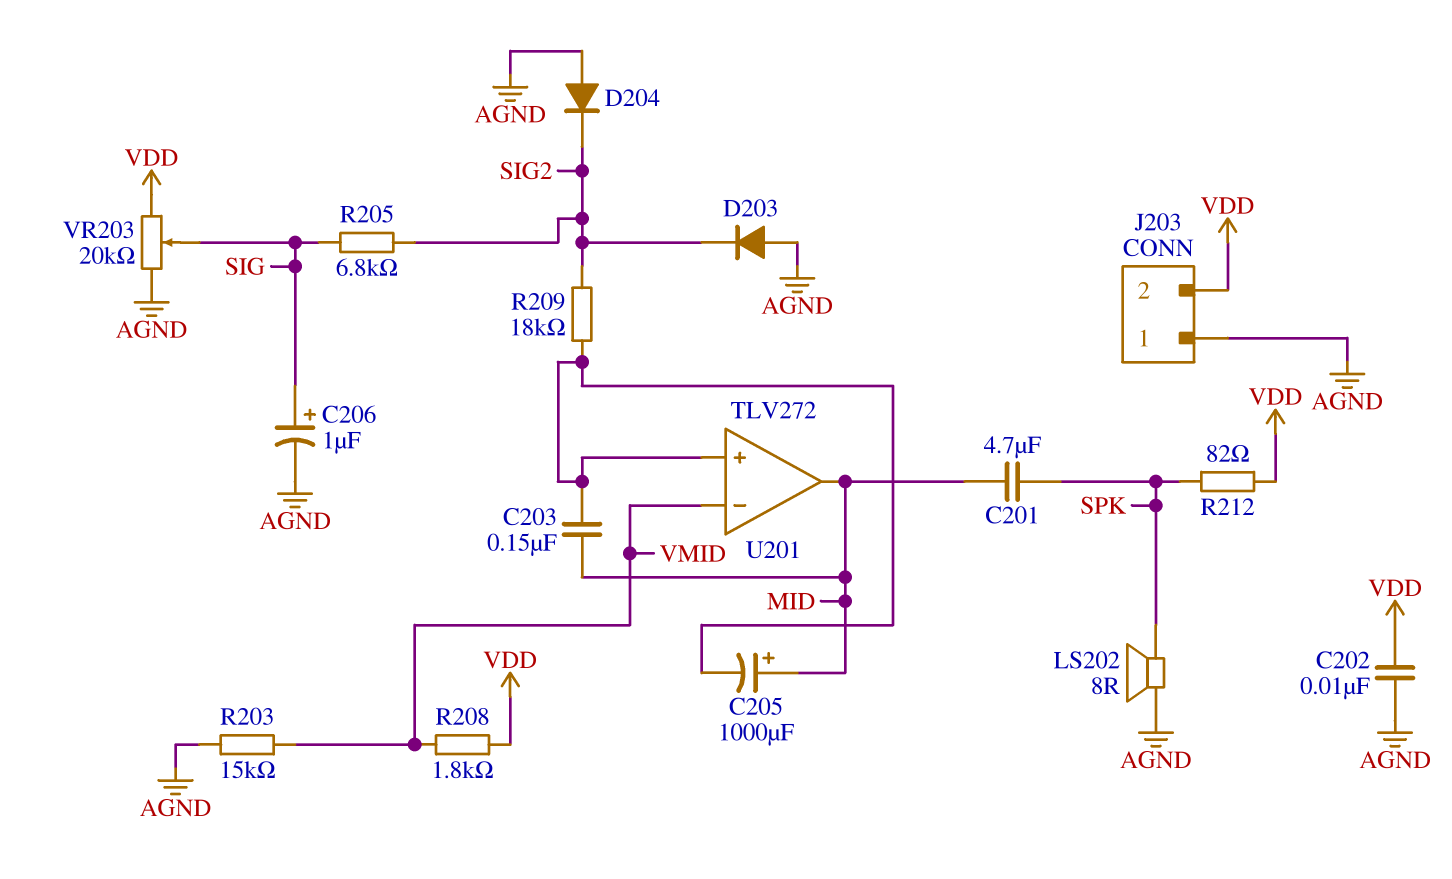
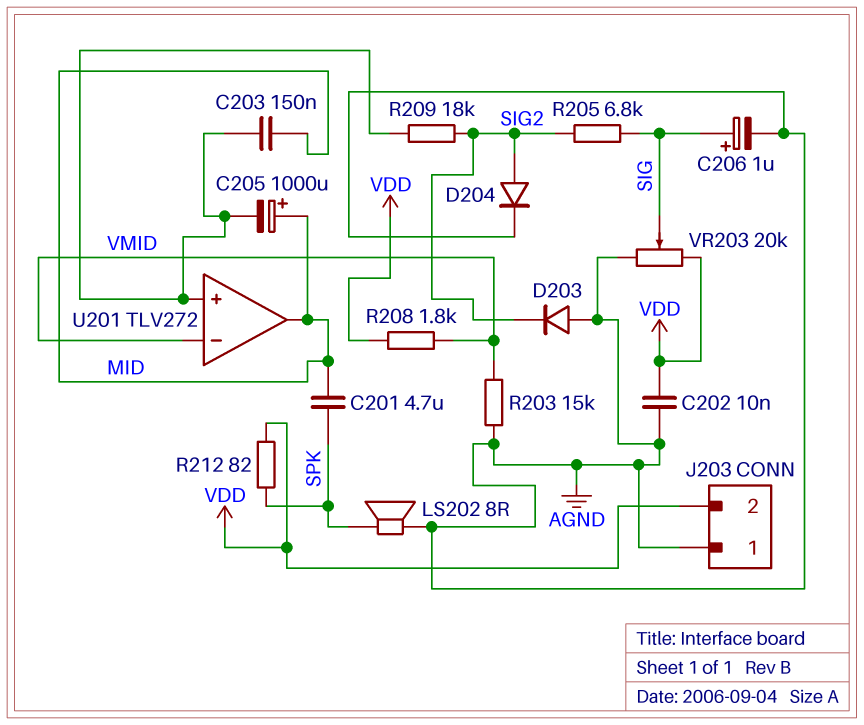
D204: diode (A AGND, K SIG2) -> diode (A SIG2, K AGND)

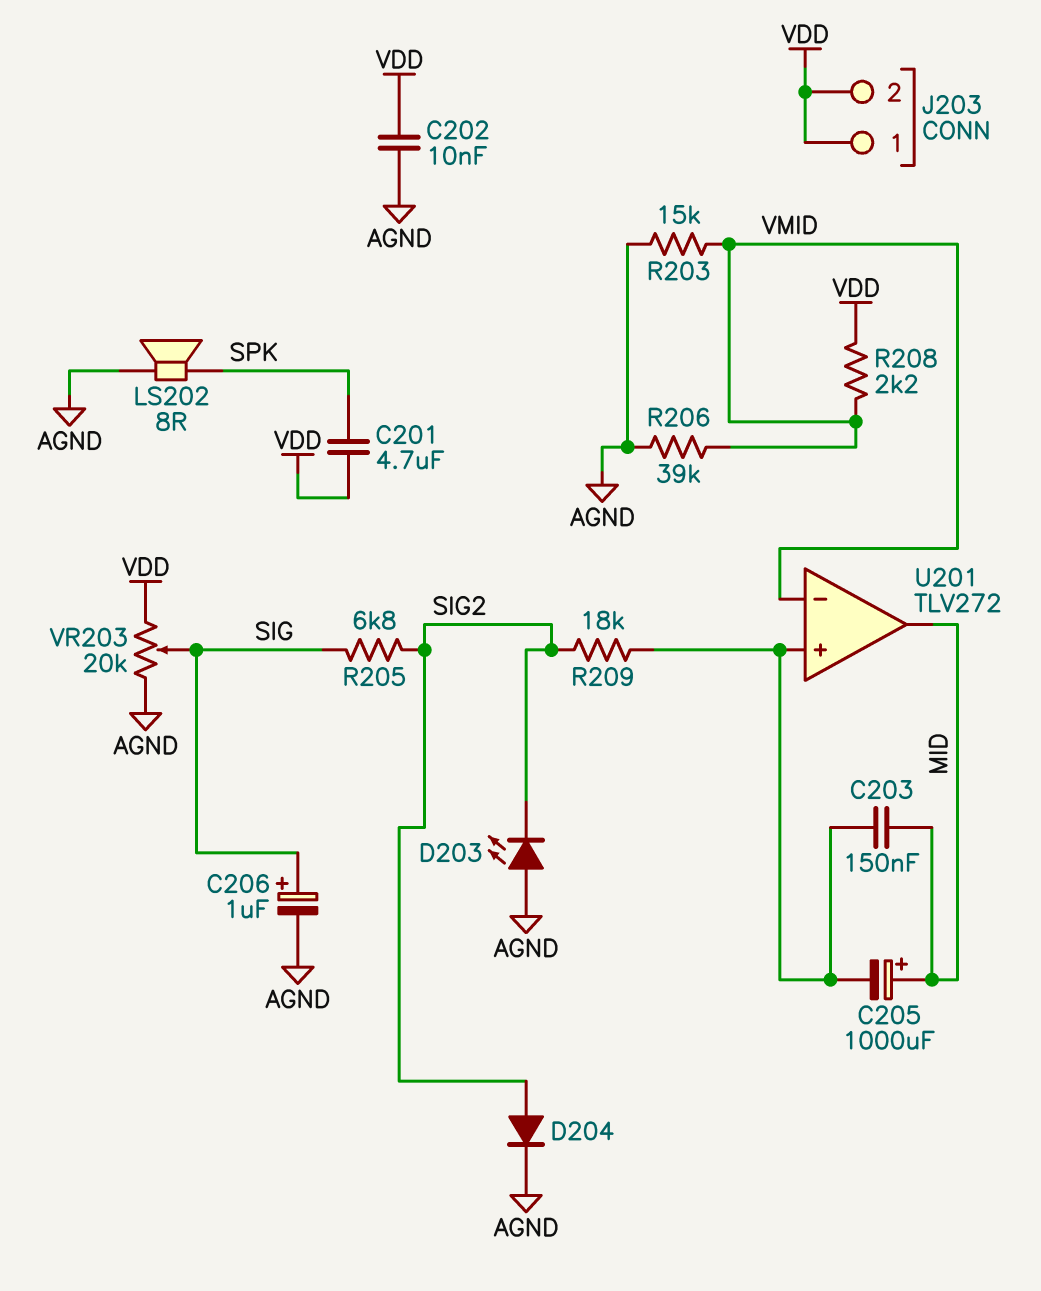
C201: 4.7uF (MID, SPK) -> 4.7uF (SPK, VDD)
D203: diode (A AGND, K SIG2) -> LED (A AGND, K SIG2)
J203 pin 1: AGND -> VDD
R206: none -> 39k (AGND, VMID)
R208: 1.8k (VDD, VMID) -> 2.2k (VDD, VMID)
R212: 82 (SPK, VDD) -> none

